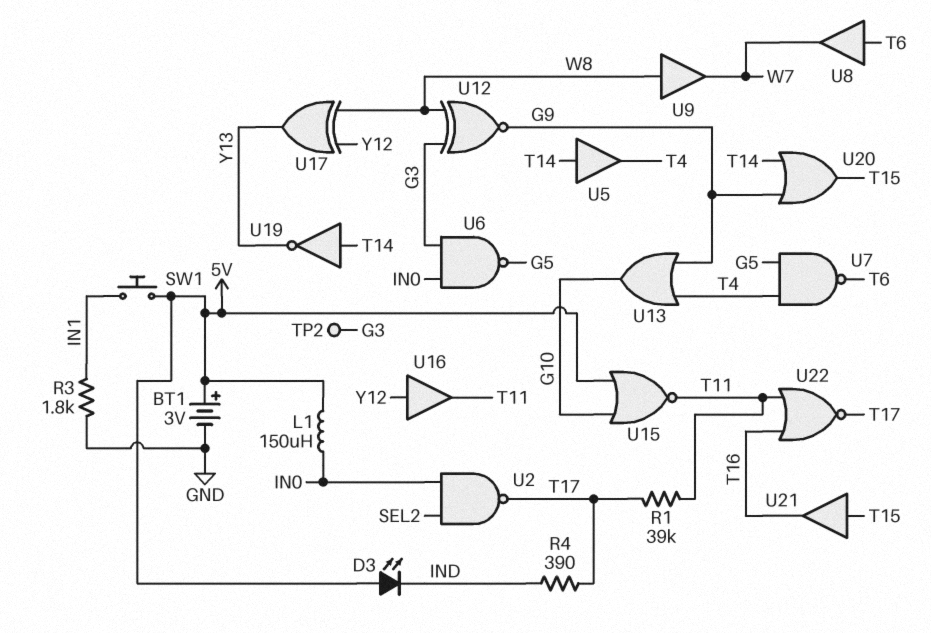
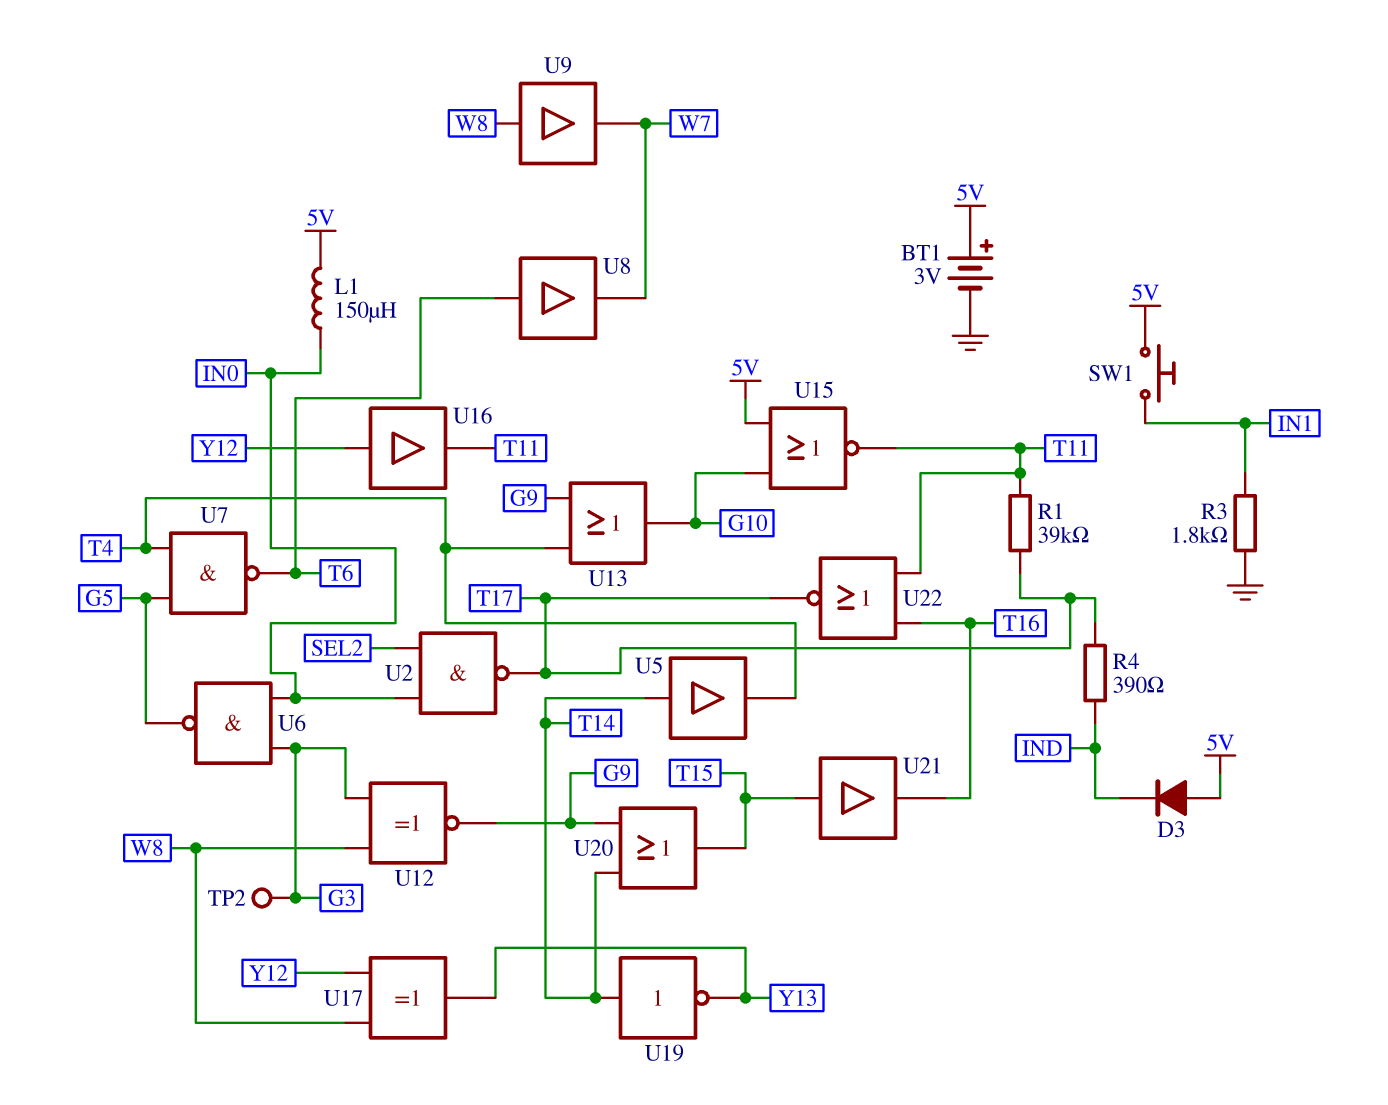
D3: LED (A 5V, K IND) -> diode (A 5V, K IND)

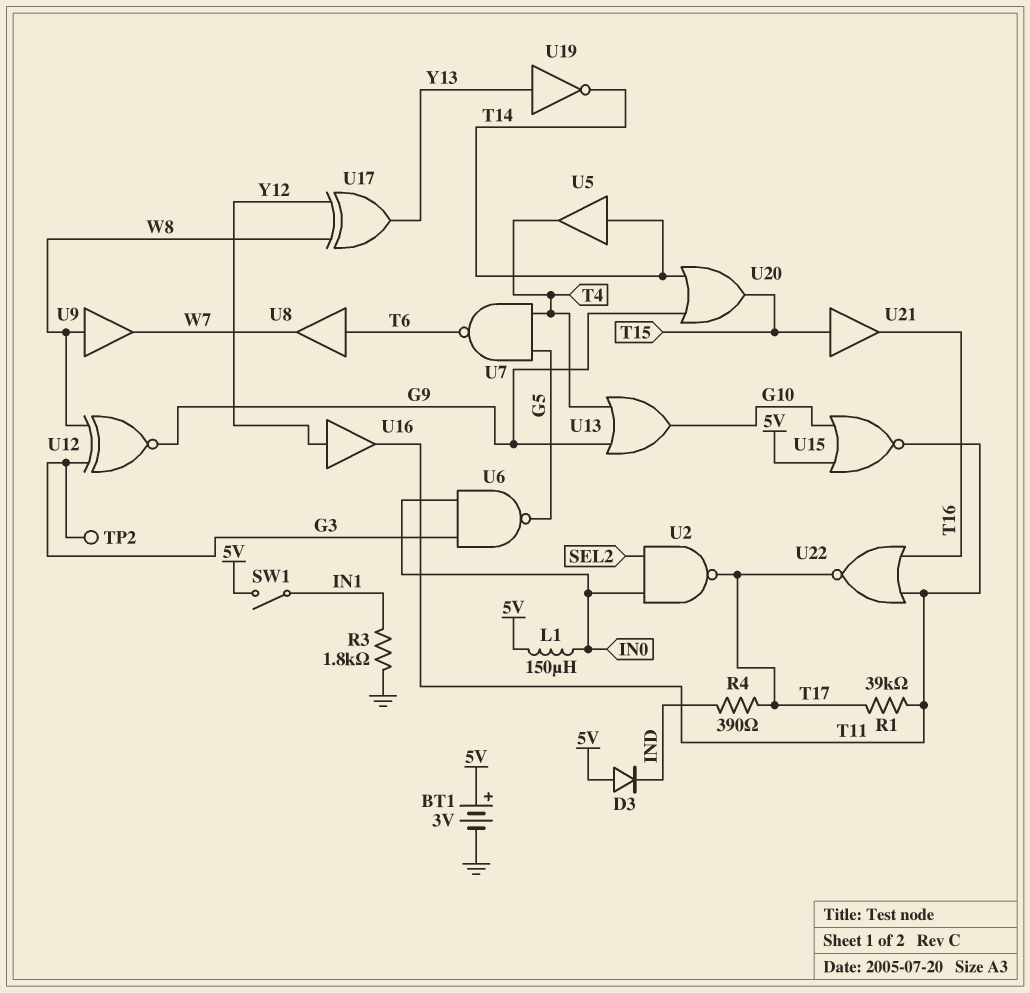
SW1: button (5V, IN1) -> switch (5V, IN1)
U19: NOT (in T14, out Y13) -> NOT (in Y13, out T14)

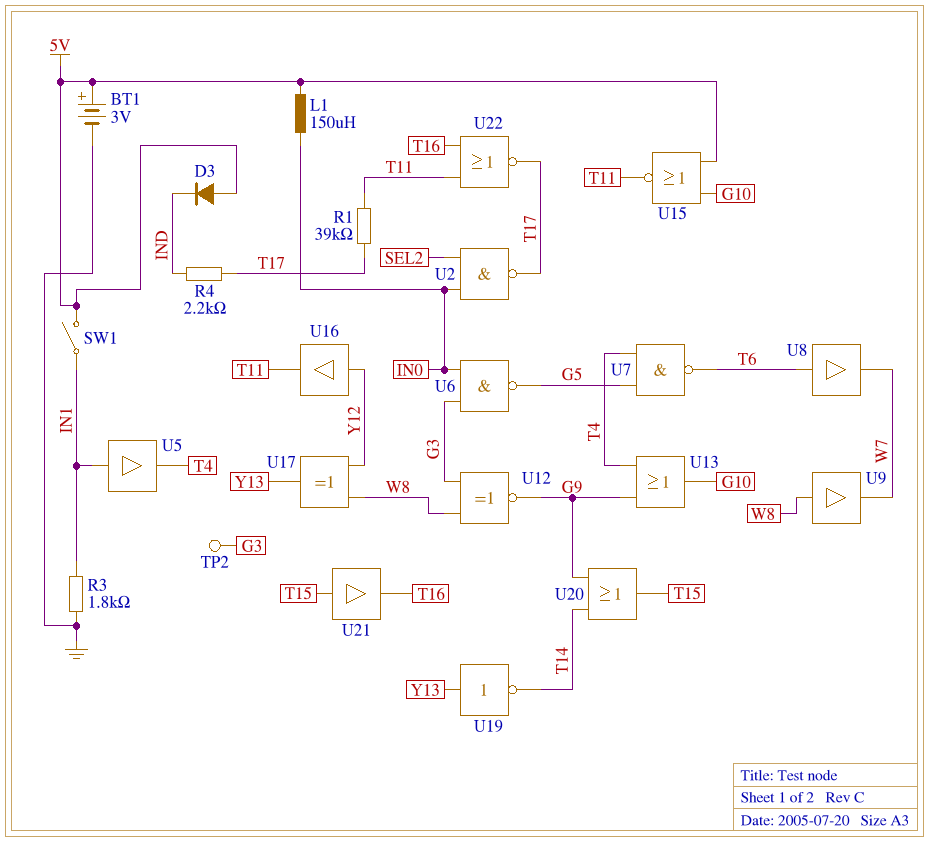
R4: 390 (IND, T17) -> 2.2k (IND, T17)
U5: buffer (in T14, out T4) -> buffer (in IN1, out T4)

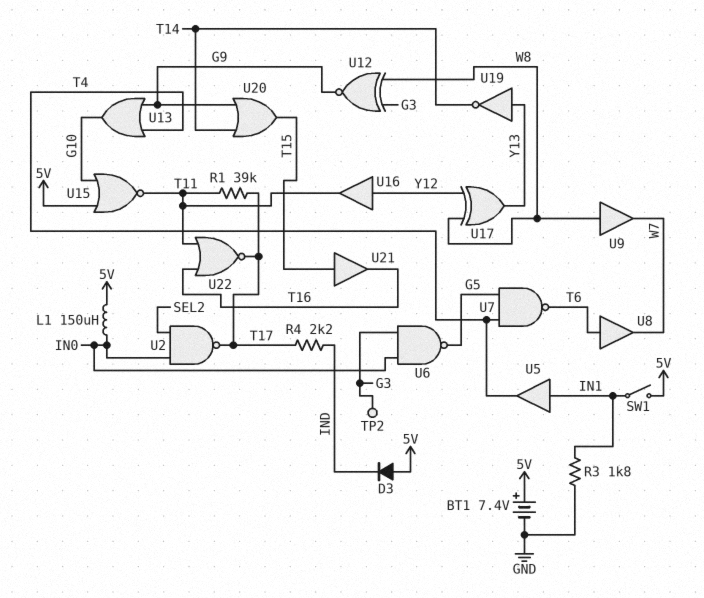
BT1: 3V (plus 5V, minus GND) -> 7.4V (plus 5V, minus GND)

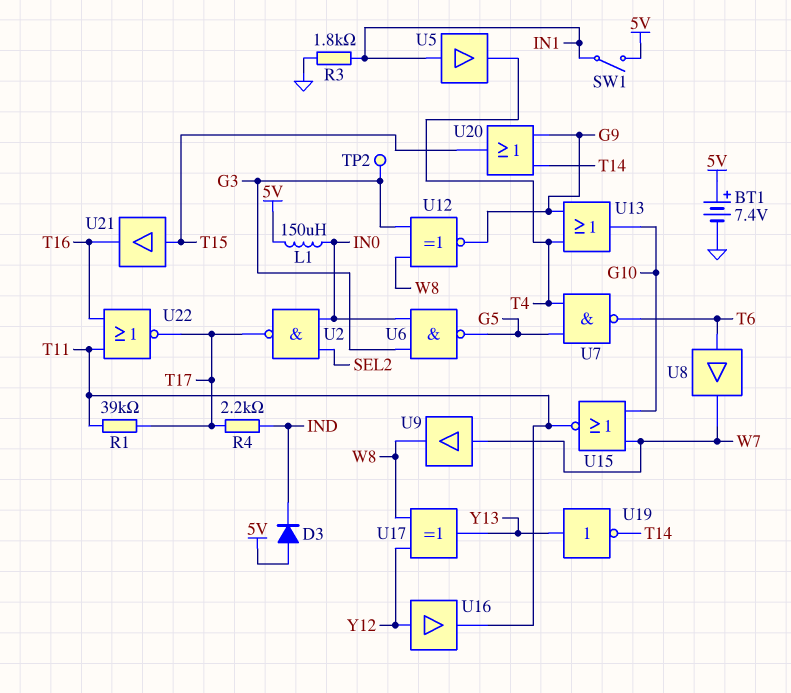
U9: buffer (in W8, out W7) -> buffer (in W7, out W8)
U15: NOR (in 5V, in G10, out T11) -> NOR (in G10, in W7, out T11)

